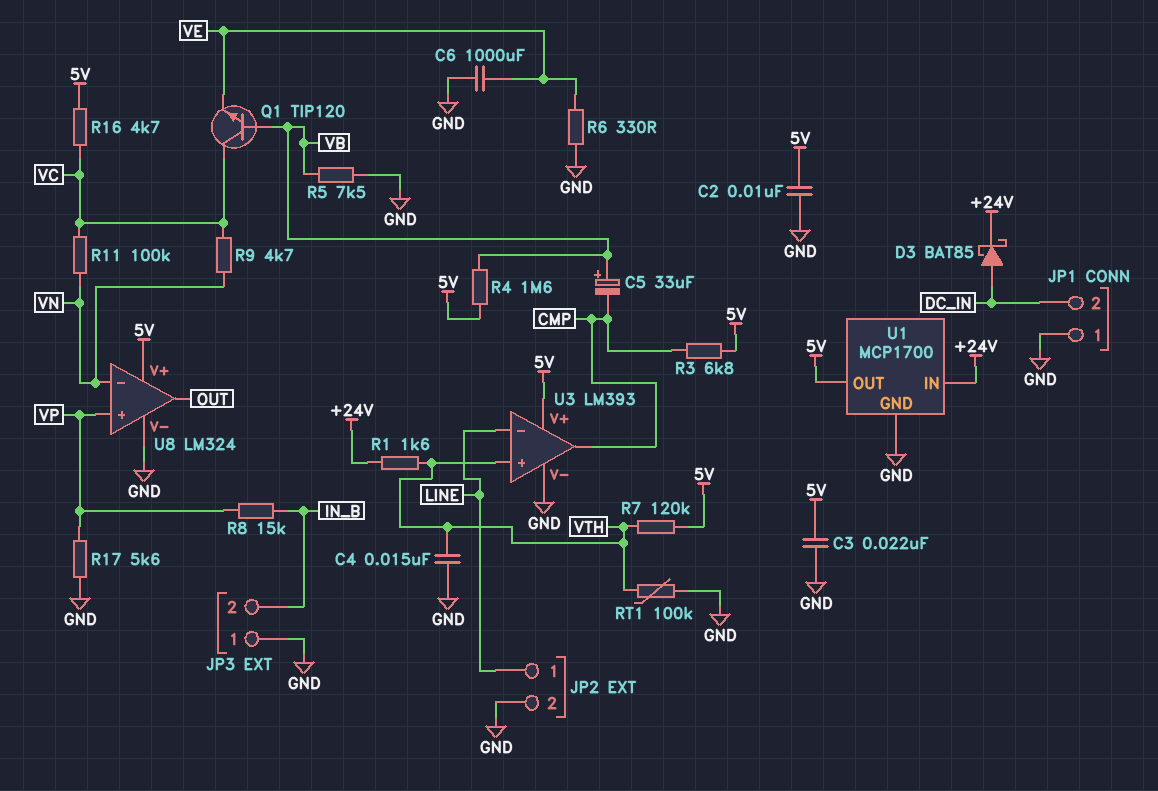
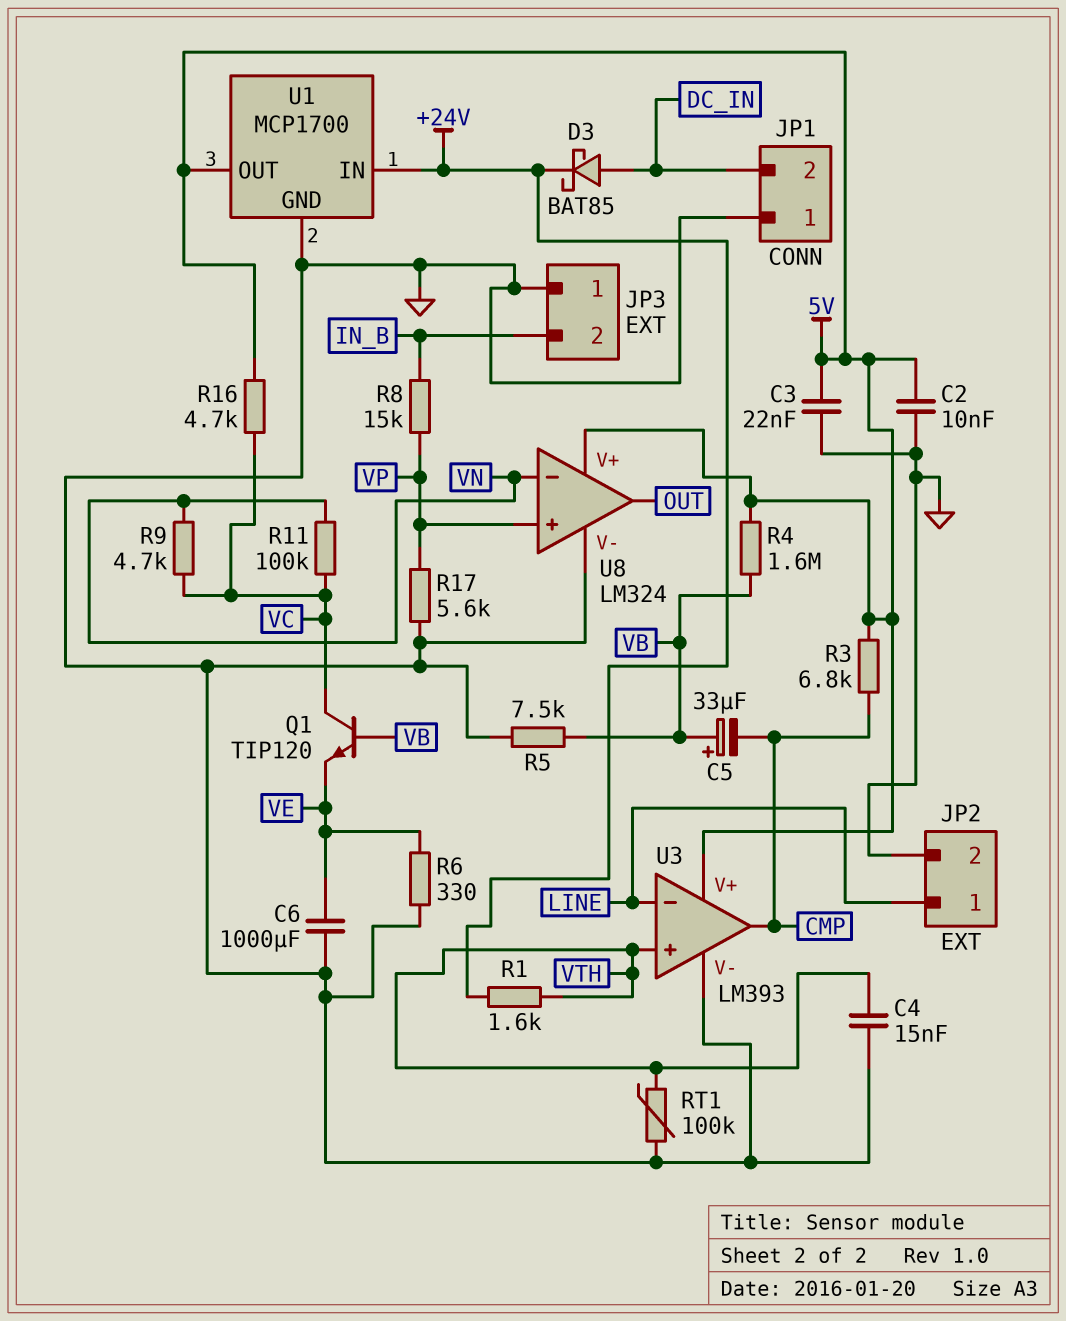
R7: 120k (5V, VTH) -> none

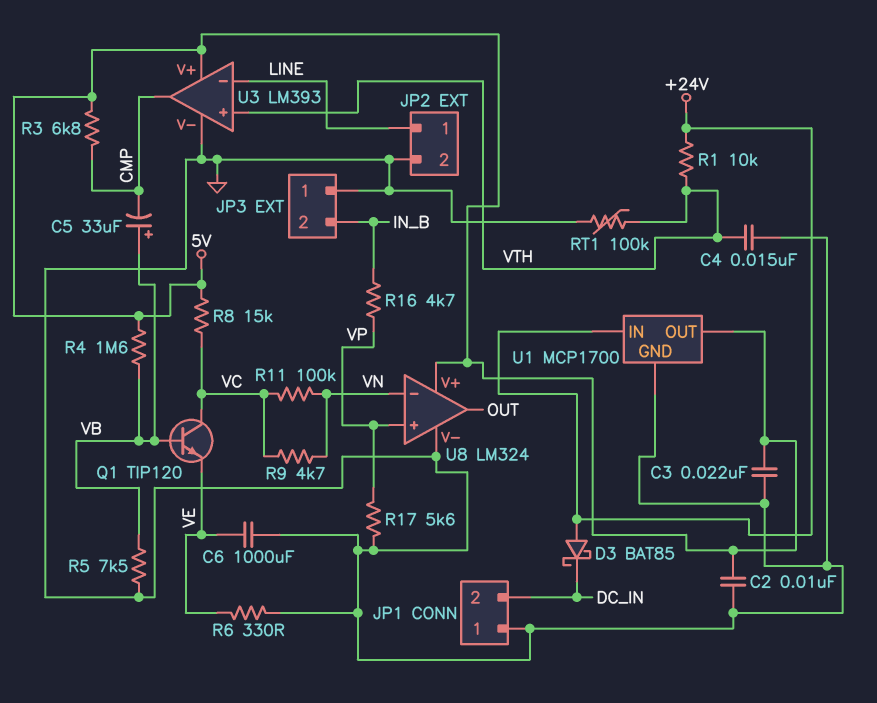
D3: schottky BAT85 (A DC_IN, K +24V) -> schottky BAT85 (A +24V, K DC_IN)
R1: 1.6k (+24V, VTH) -> 10k (+24V, VTH)
R8: 15k (IN_B, VP) -> 15k (5V, VC)
R16: 4.7k (5V, VC) -> 4.7k (IN_B, VP)

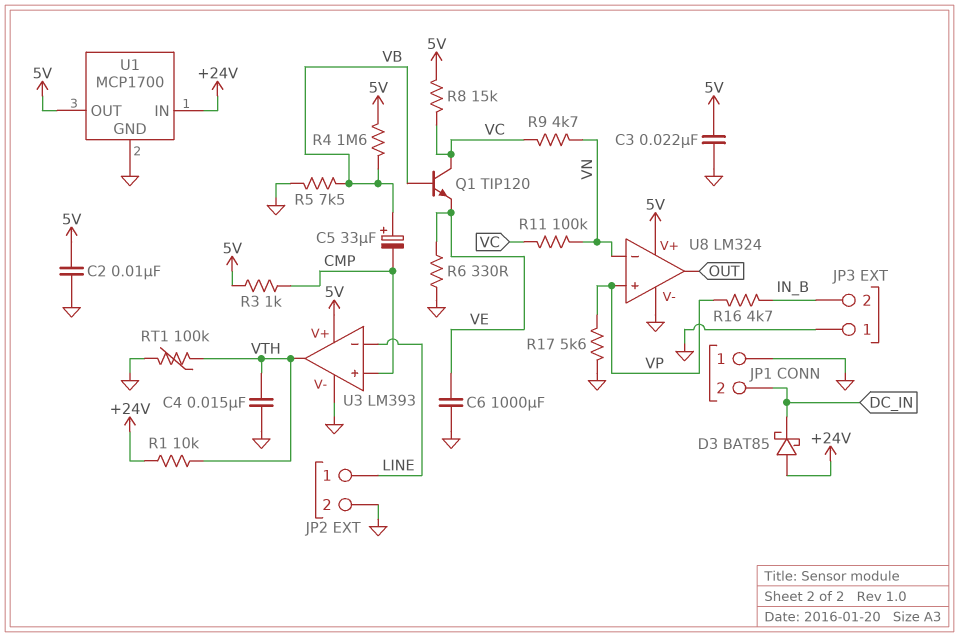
R3: 6.8k (5V, CMP) -> 1k (5V, CMP)
U3 pin in+: VTH -> CMP
U3 pin out: CMP -> VTH

